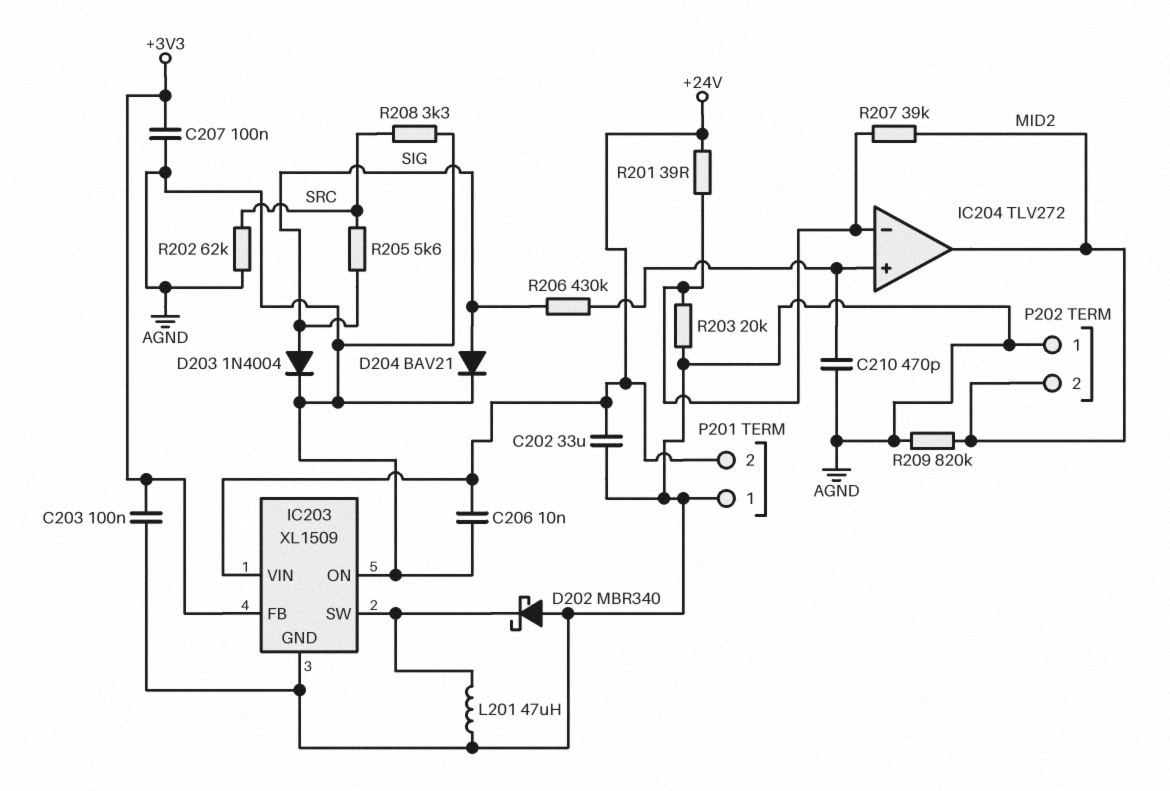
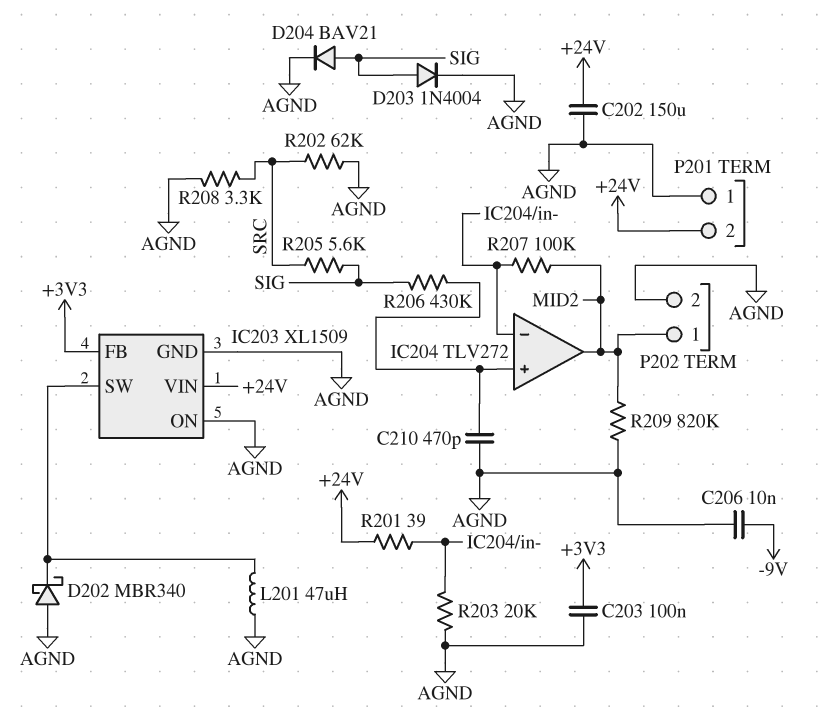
C202: 33uF (+24V, AGND) -> 150uF (+24V, AGND)
C206: 10nF (+24V, AGND) -> 10nF (-9V, AGND)
C207: 100nF (+3V3, AGND) -> none
P202 pin 1: AGND -> MID2
P202 pin 2: MID2 -> AGND
R207: 39k (IC204/in-, MID2) -> 100k (IC204/in-, MID2)

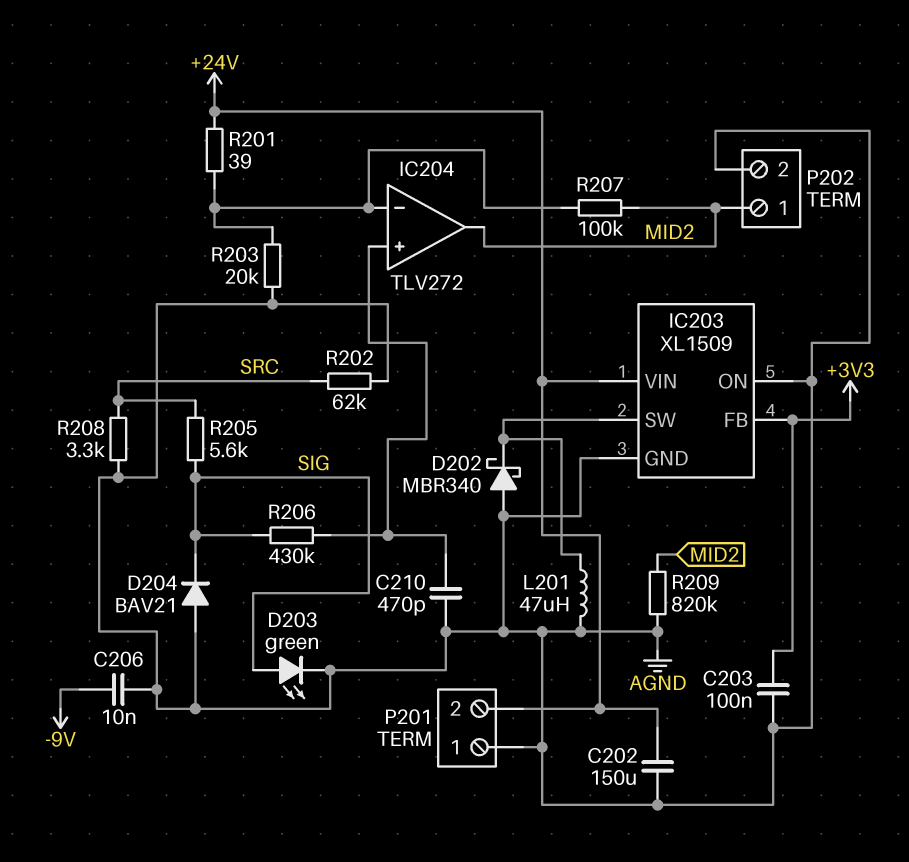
D203: diode 1N4004 (A SIG, K AGND) -> LED green (A SIG, K AGND)
D204: diode BAV21 (A SIG, K AGND) -> diode BAV21 (A AGND, K SIG)

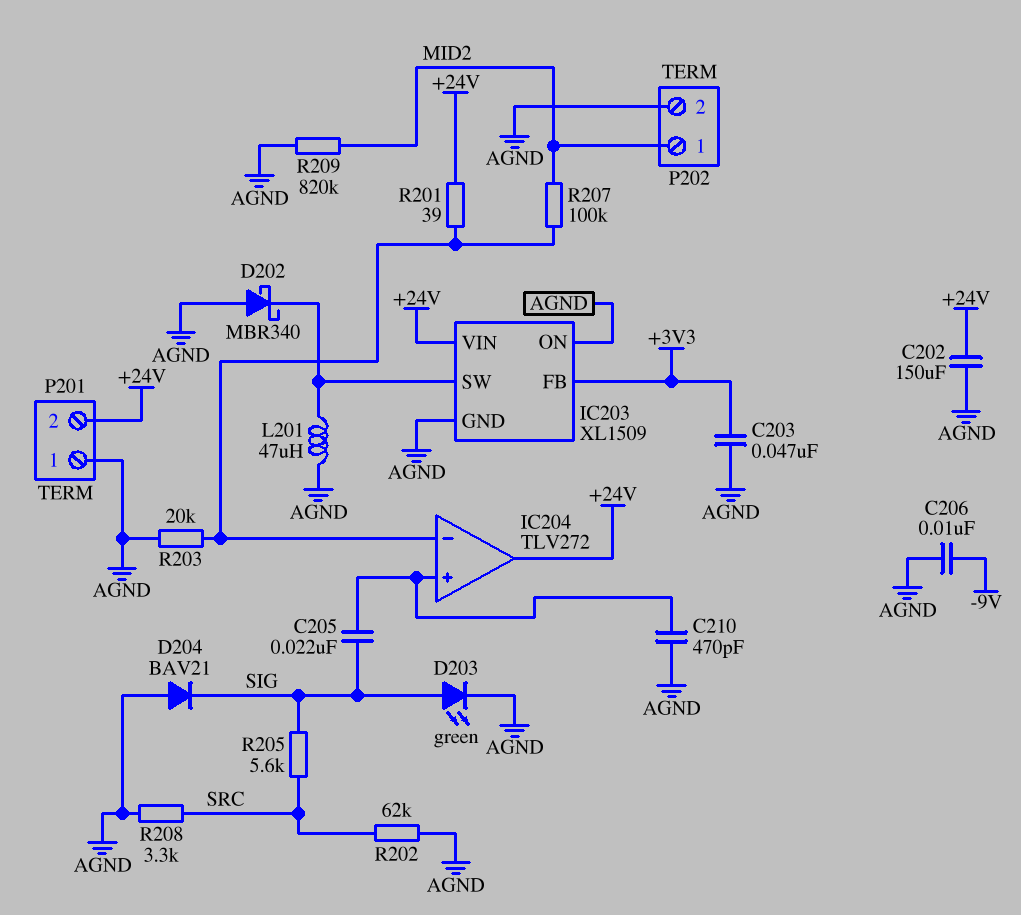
C203: 100nF (+3V3, AGND) -> 47nF (+3V3, AGND)
C205: none -> 22nF (IC204/in+, SIG)
IC204 pin out: MID2 -> +24V
R206: 430k (IC204/in+, SIG) -> none

